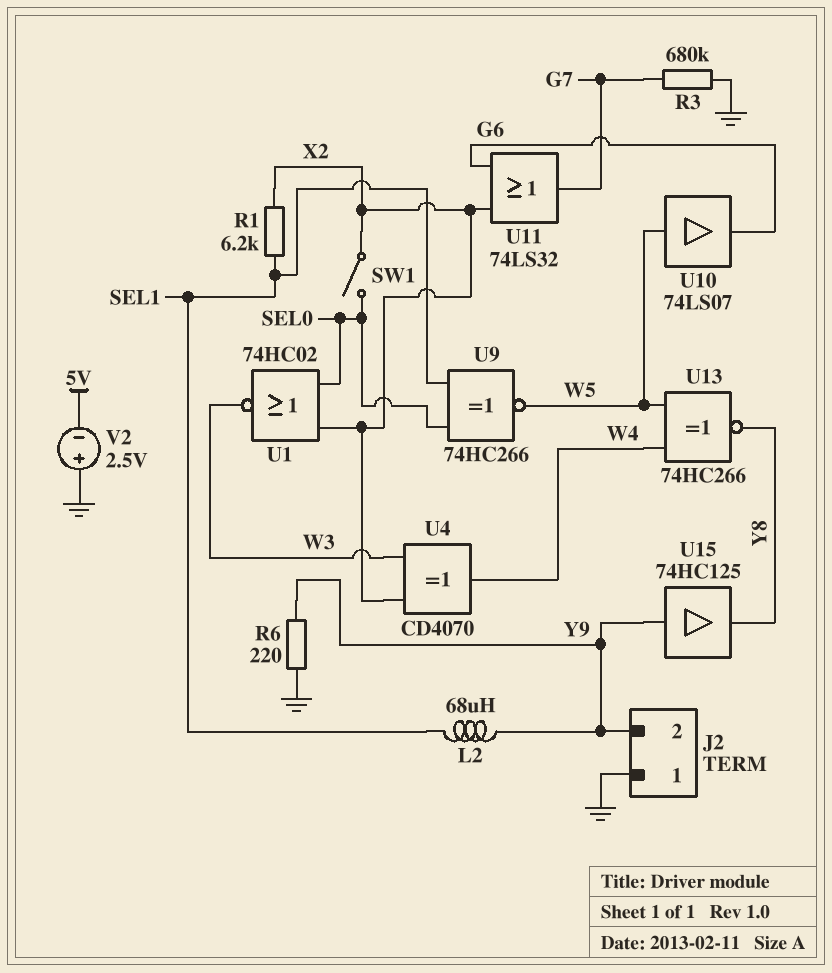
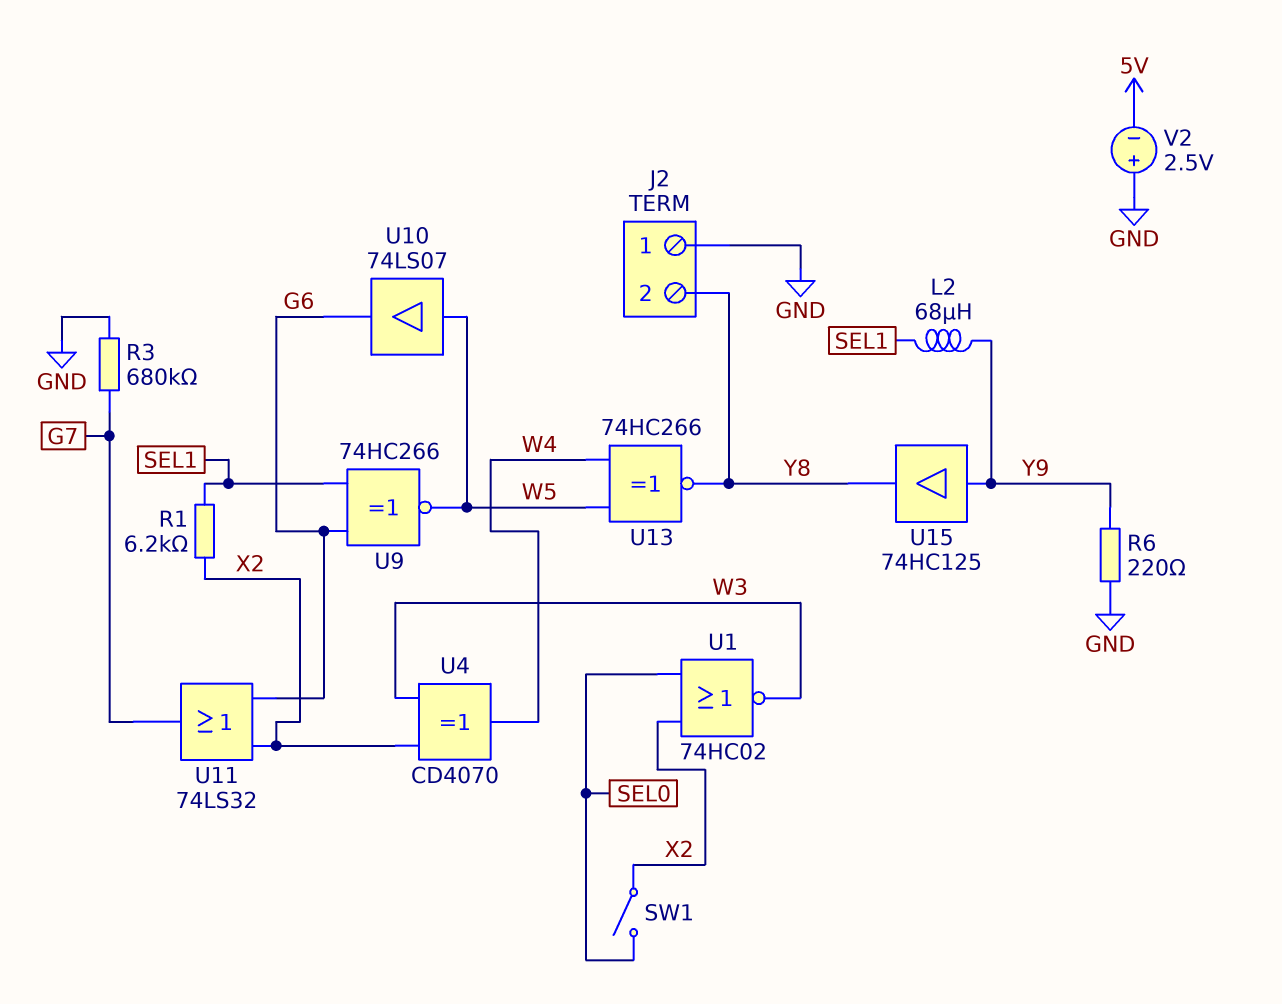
J2 pin 2: Y9 -> Y8
U9: XNOR 74HC266 (in SEL0, in SEL1, out W5) -> XNOR 74HC266 (in G6, in SEL1, out W5)

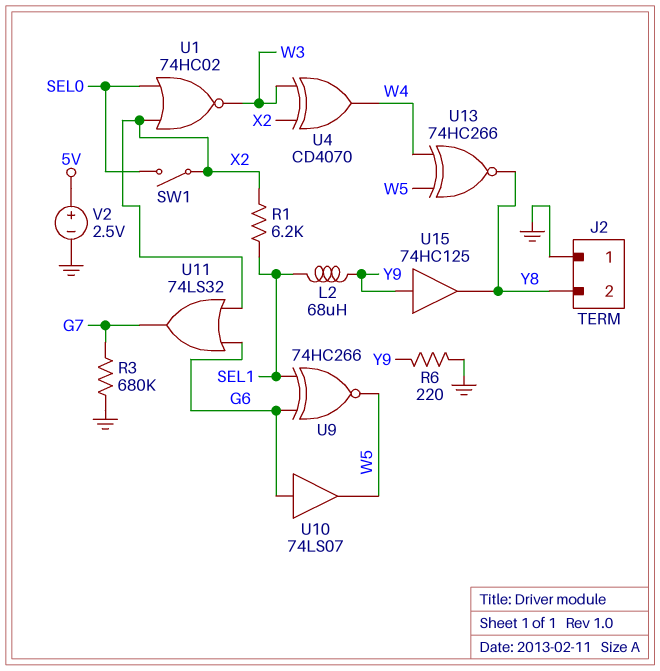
U10: buffer 74LS07 (in W5, out G6) -> buffer 74LS07 (in G6, out W5)
V2: 2.5V (plus GND, minus 5V) -> 2.5V (plus 5V, minus GND)

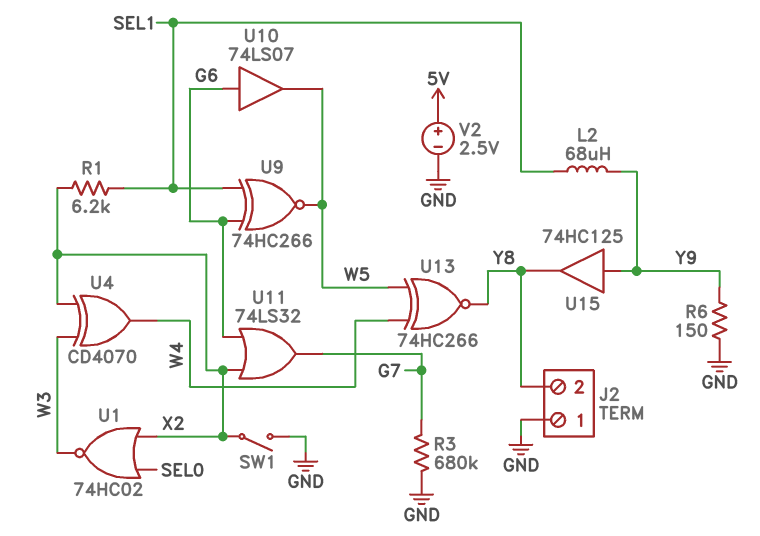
R6: 220 (GND, Y9) -> 150 (GND, Y9)
SW1: switch (SEL0, X2) -> switch (GND, X2)

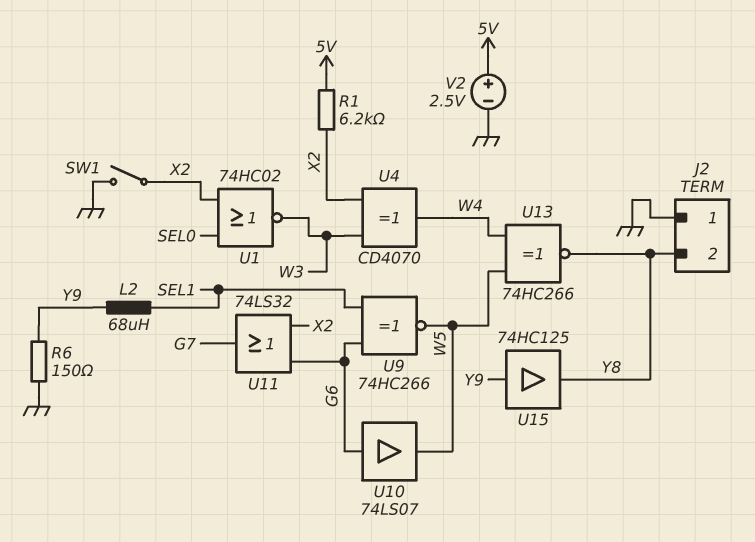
R1: 6.2k (SEL1, X2) -> 6.2k (5V, X2)
R3: 680k (G7, GND) -> none

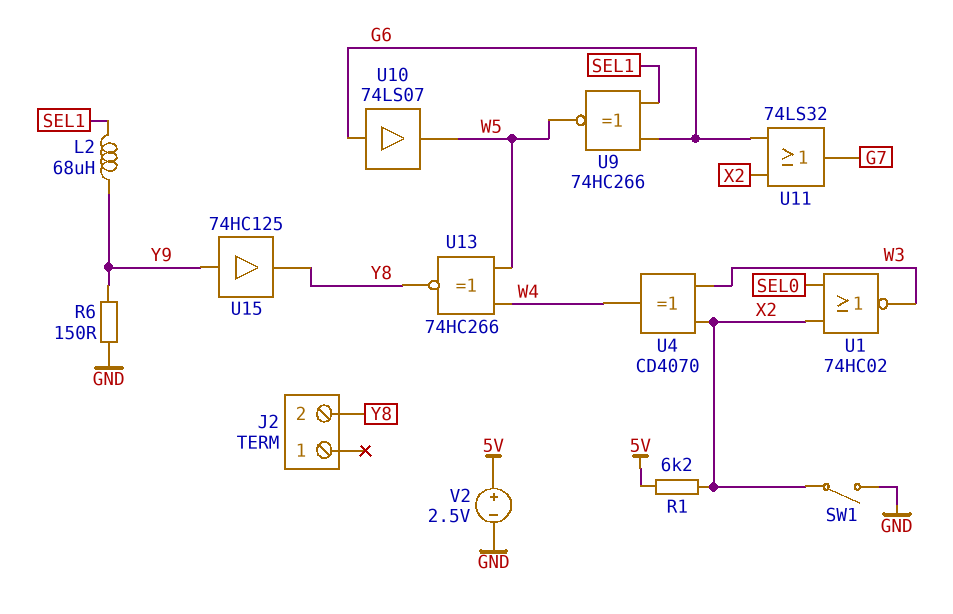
J2 pin 1: GND -> none

